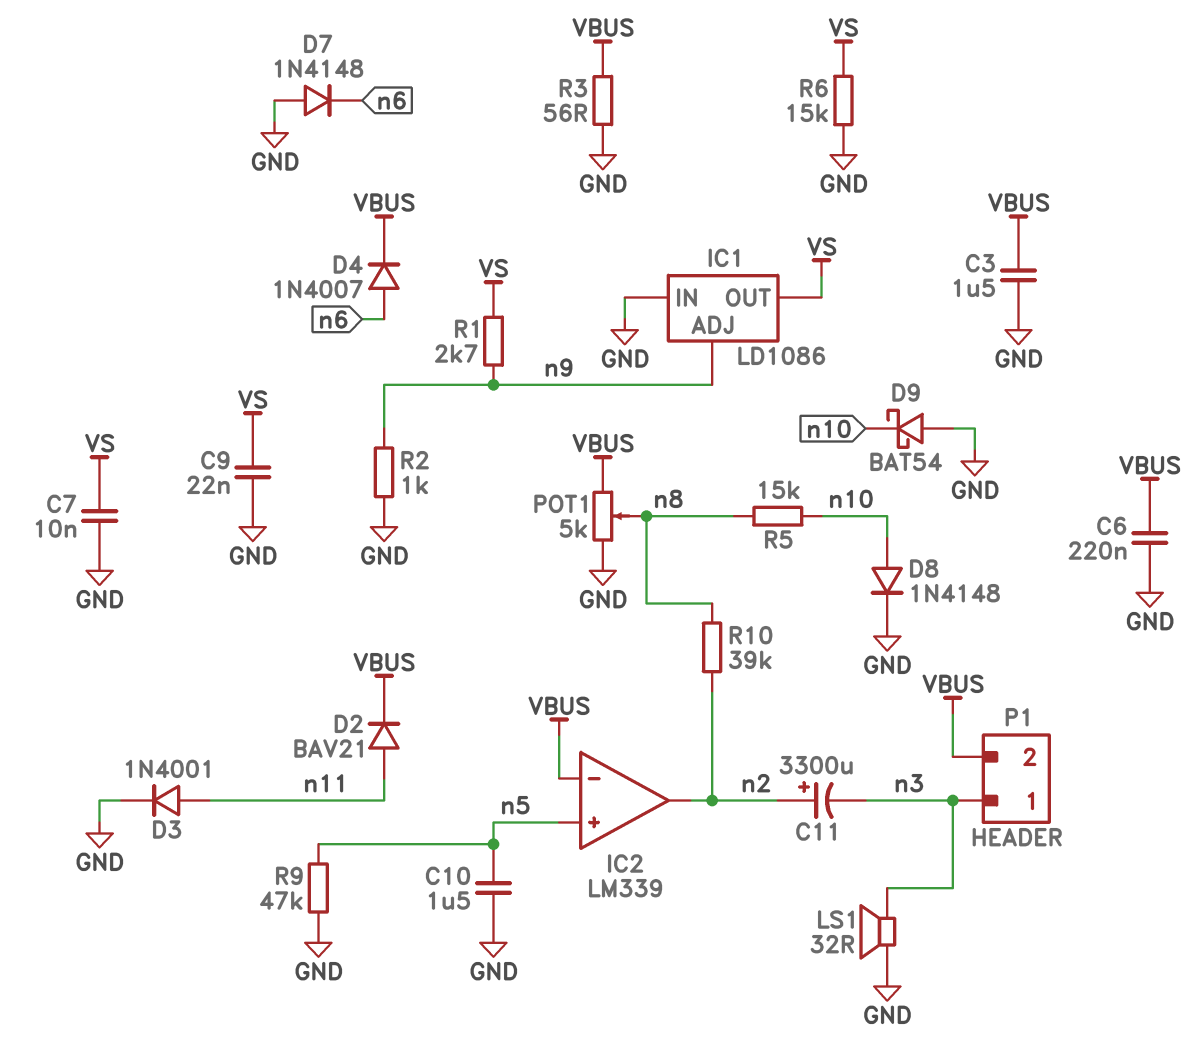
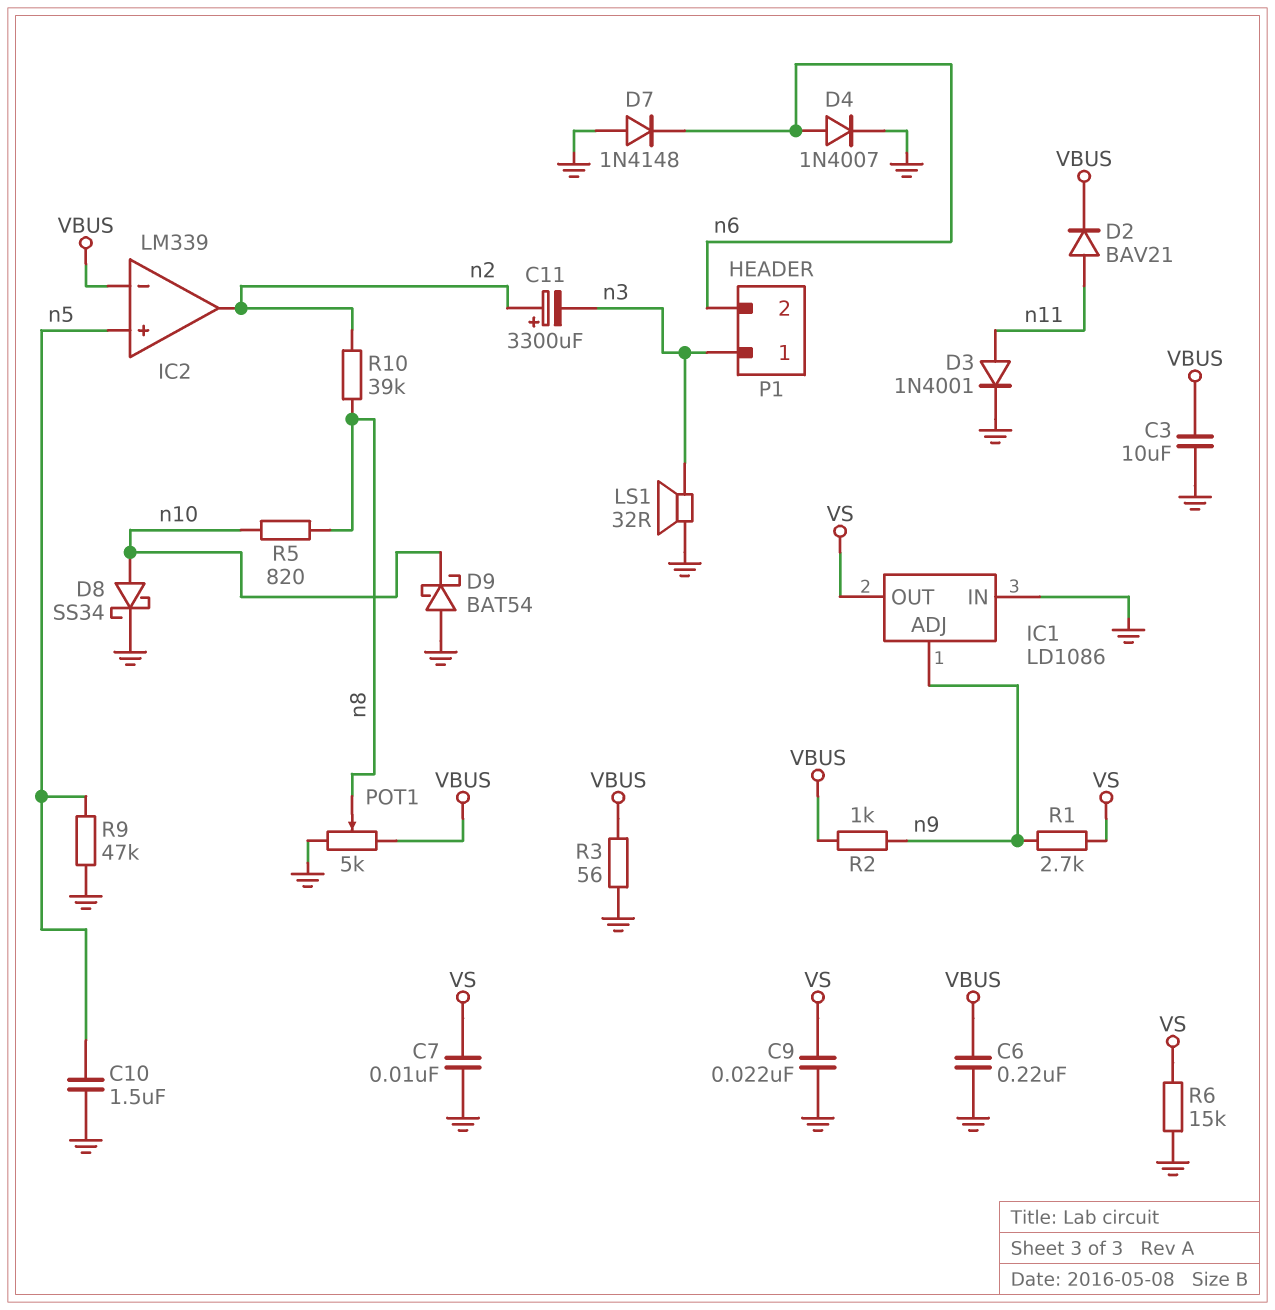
C3: 1.5uF (GND, VBUS) -> 10uF (GND, VBUS)
D4: diode 1N4007 (A n6, K VBUS) -> diode 1N4007 (A n6, K GND)
D8: diode 1N4148 (A n10, K GND) -> schottky SS34 (A n10, K GND)
P1 pin 2: VBUS -> n6
R2: 1k (GND, n9) -> 1k (VBUS, n9)
R5: 15k (n8, n10) -> 820 (n8, n10)

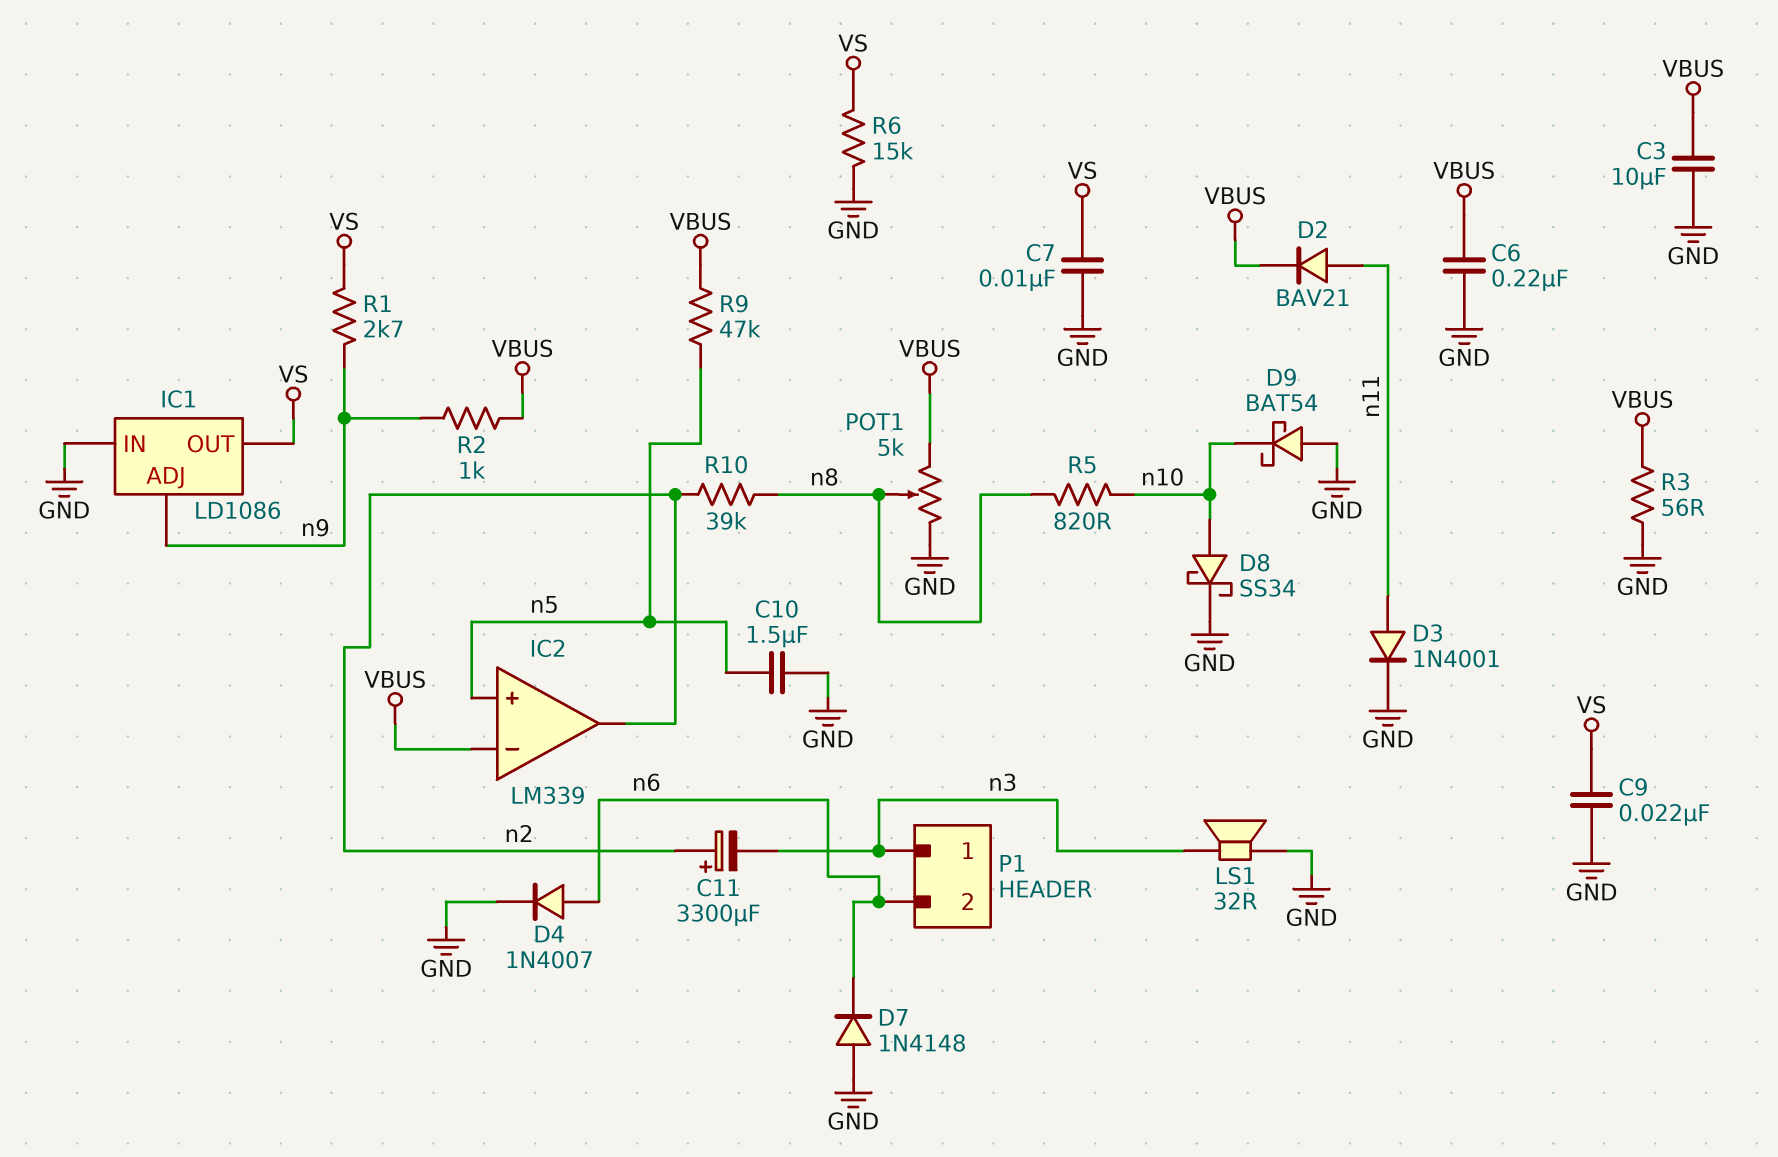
R9: 47k (GND, n5) -> 47k (VBUS, n5)

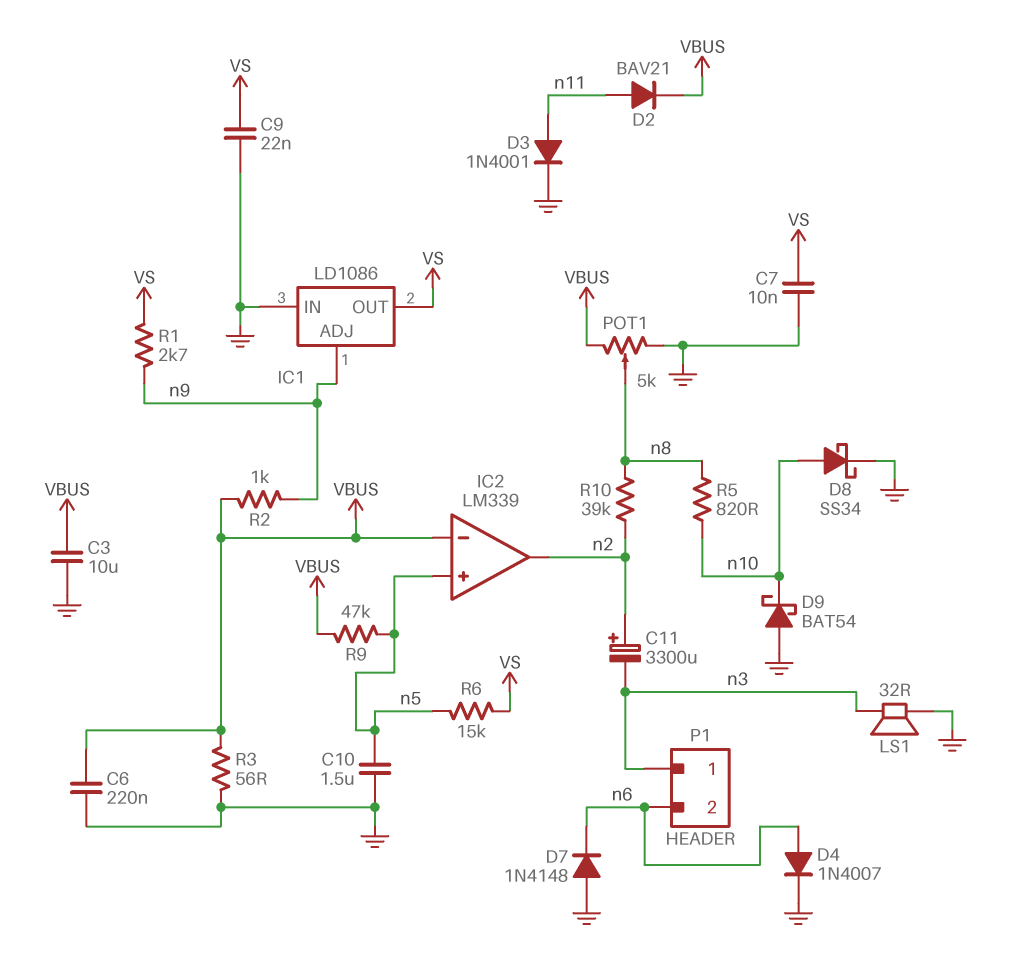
R6: 15k (GND, VS) -> 15k (VS, n5)

